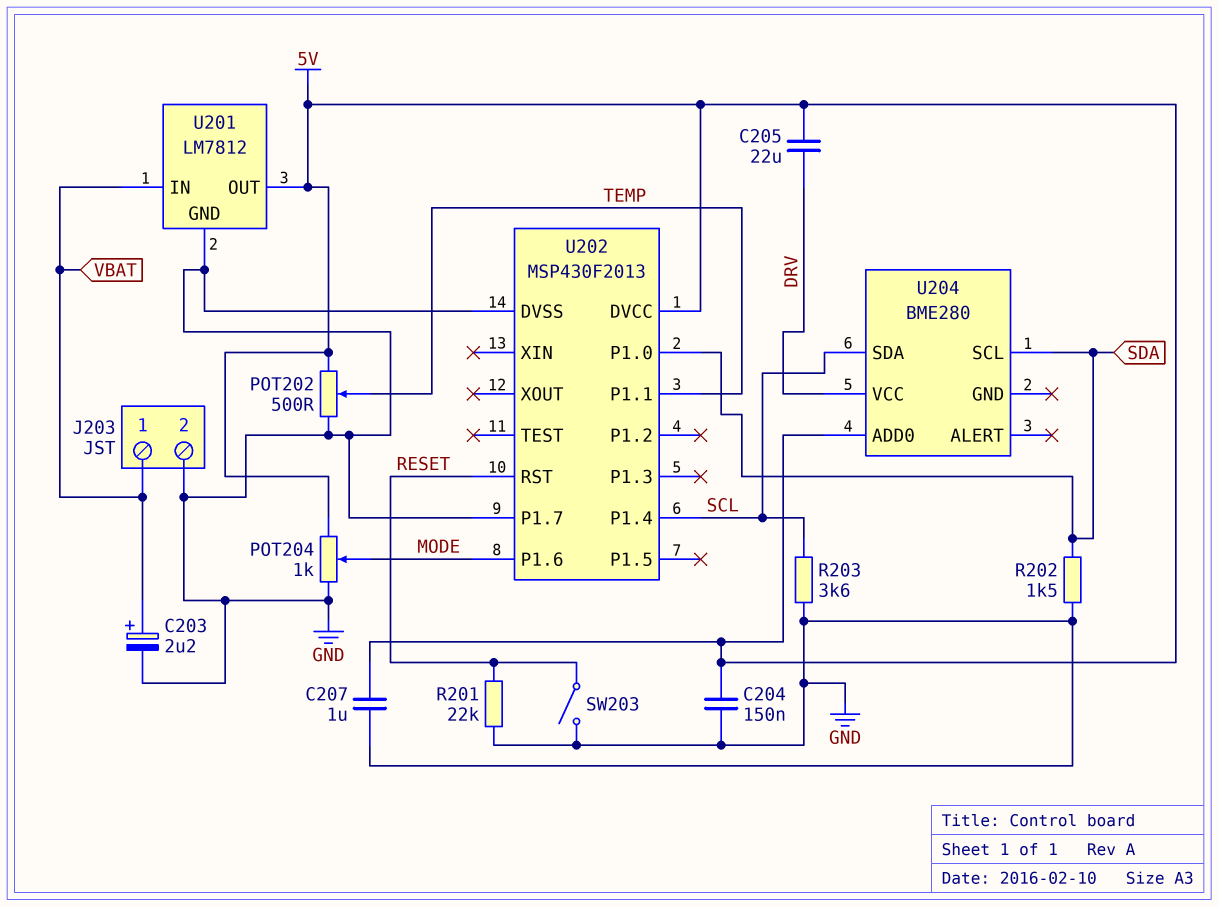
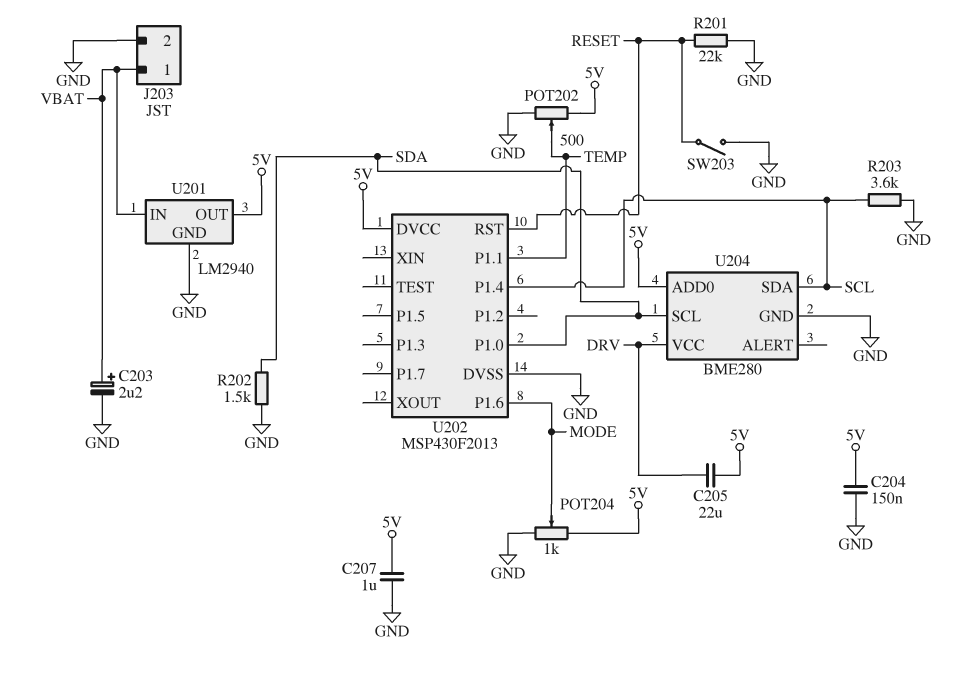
U201: LM7812 -> LM2940
U202 pin P1.7: GND -> none
U204 pin GND: none -> GND

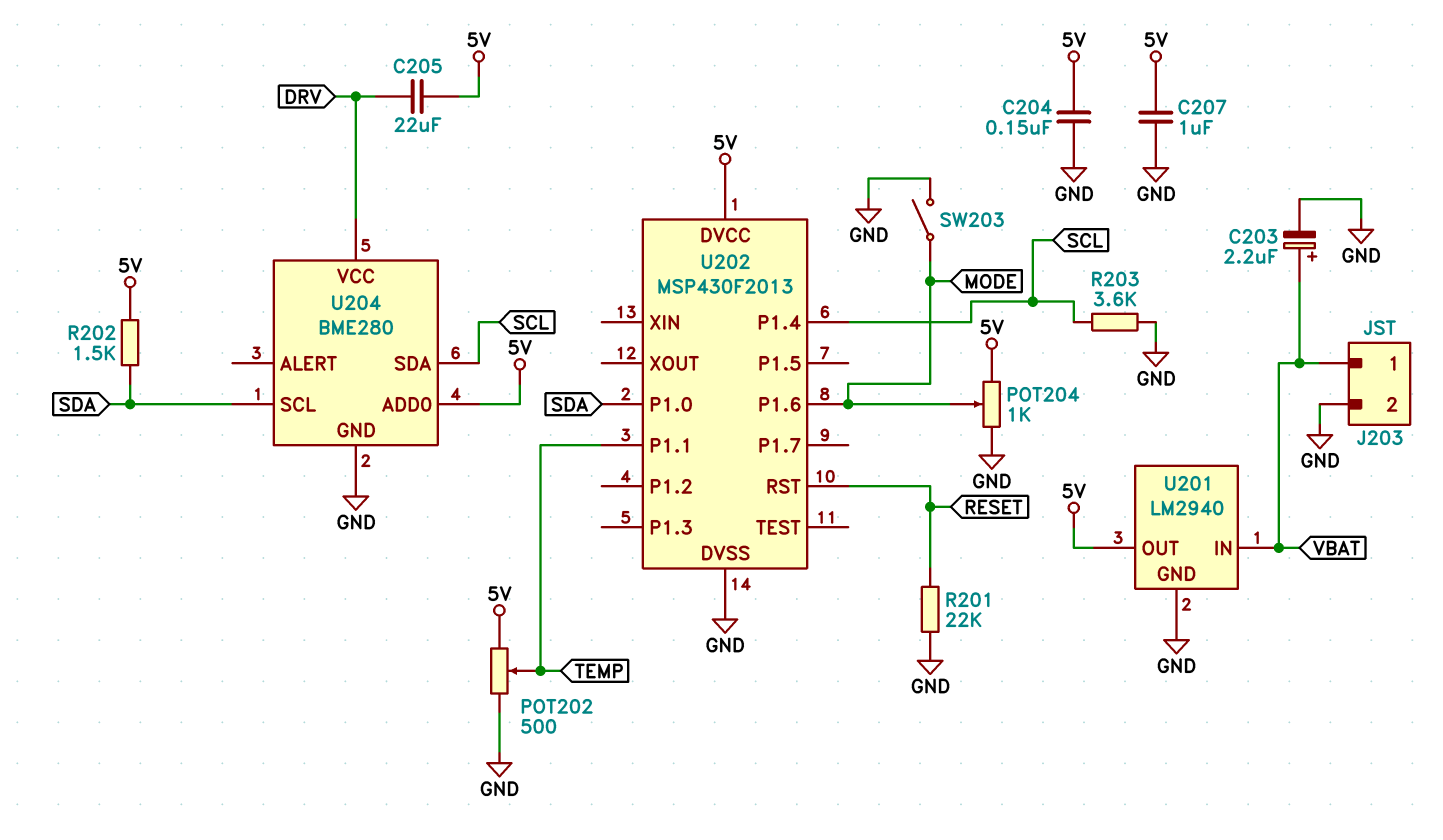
R202: 1.5k (GND, SDA) -> 1.5k (5V, SDA)
SW203: switch (GND, RESET) -> switch (GND, MODE)

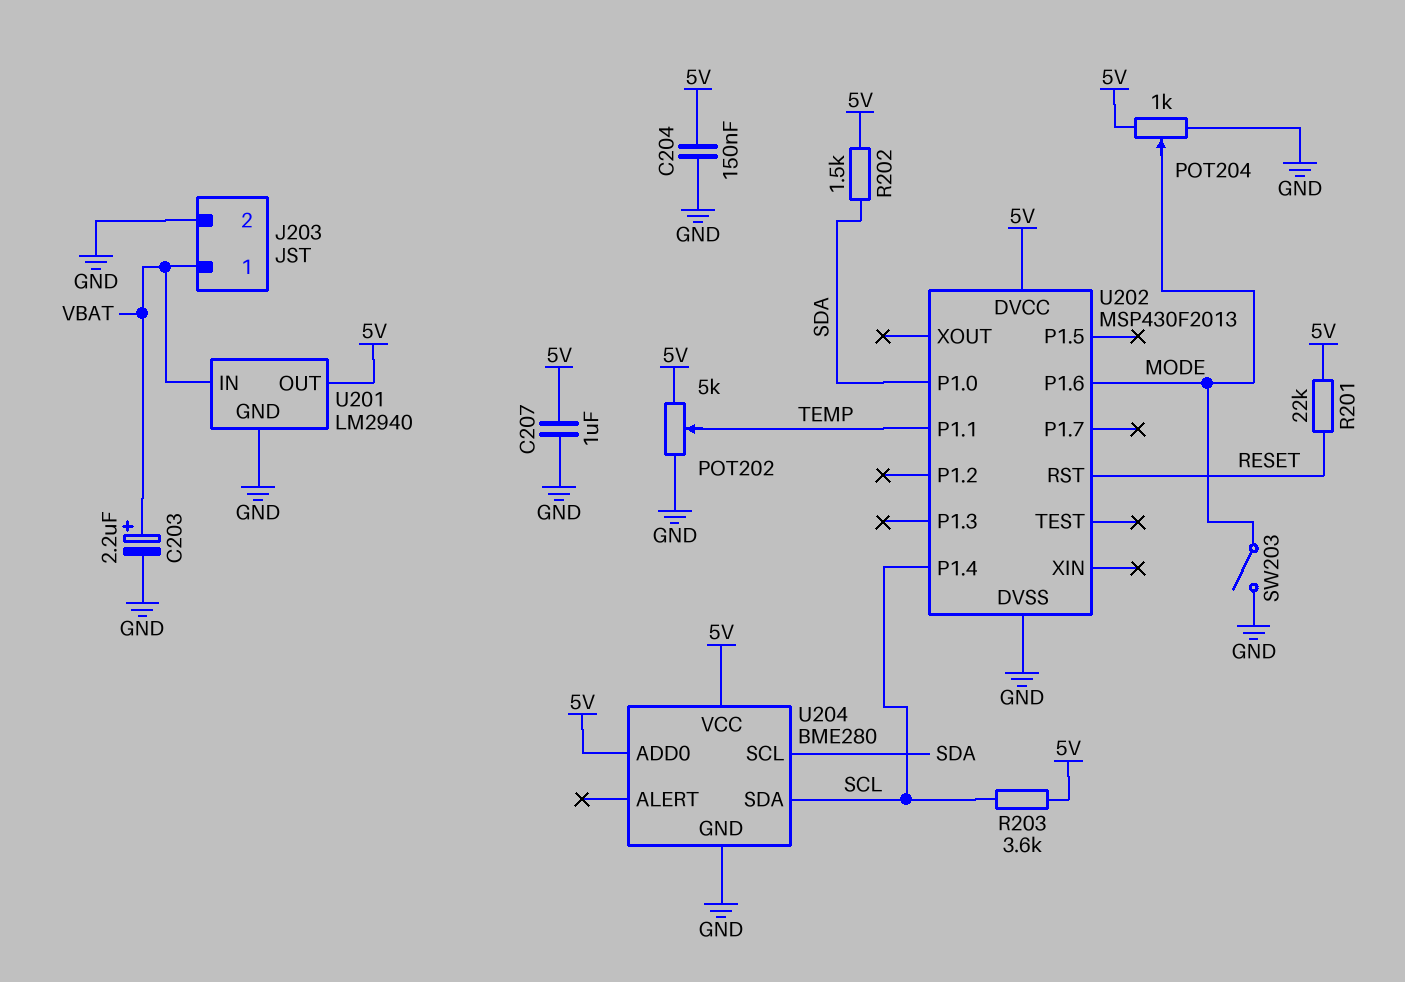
C205: 22uF (5V, DRV) -> none
POT202: 500 (5V, GND, wiper TEMP) -> 5k (5V, GND, wiper TEMP)
R201: 22k (GND, RESET) -> 22k (5V, RESET)
R203: 3.6k (GND, SCL) -> 3.6k (5V, SCL)
U204 pin VCC: DRV -> 5V

